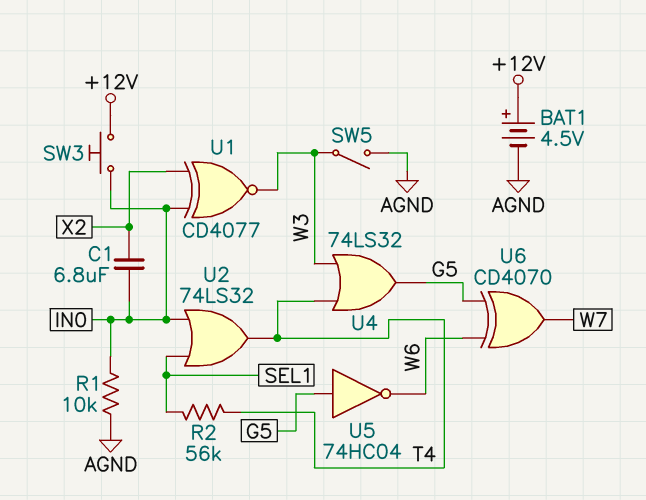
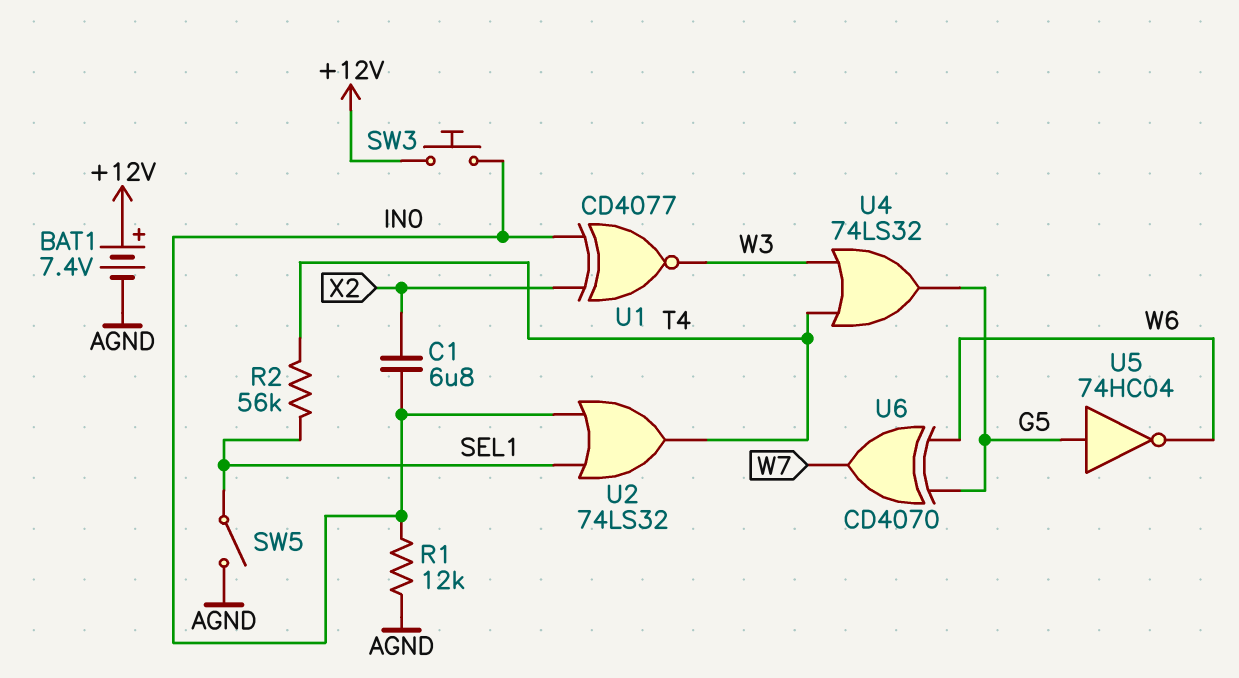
BAT1: 4.5V (plus +12V, minus AGND) -> 7.4V (plus +12V, minus AGND)
R1: 10k (AGND, IN0) -> 12k (AGND, IN0)
SW5: switch (AGND, W3) -> switch (AGND, SEL1)

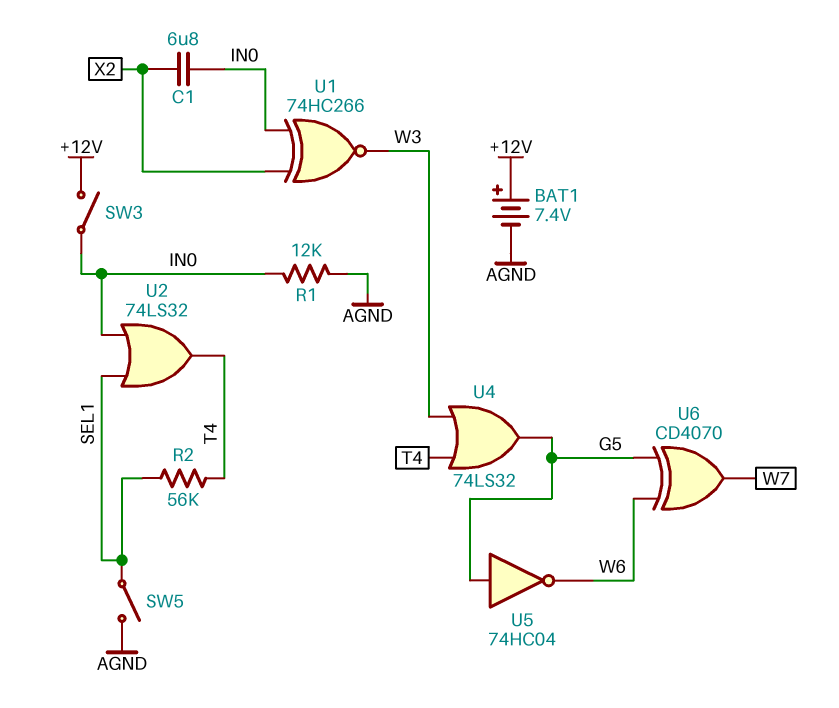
SW3: button (+12V, IN0) -> switch (+12V, IN0)
U1: XNOR CD4077 (in IN0, in X2, out W3) -> XNOR 74HC266 (in IN0, in X2, out W3)

